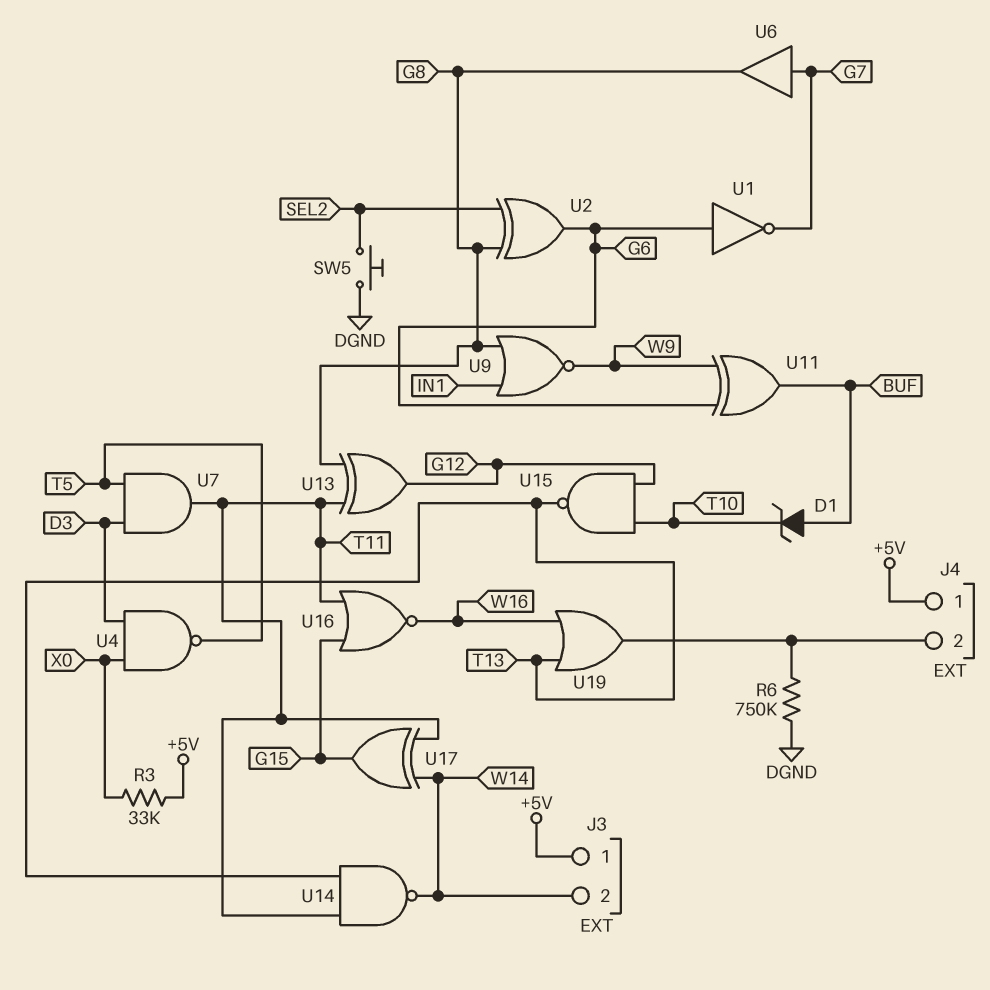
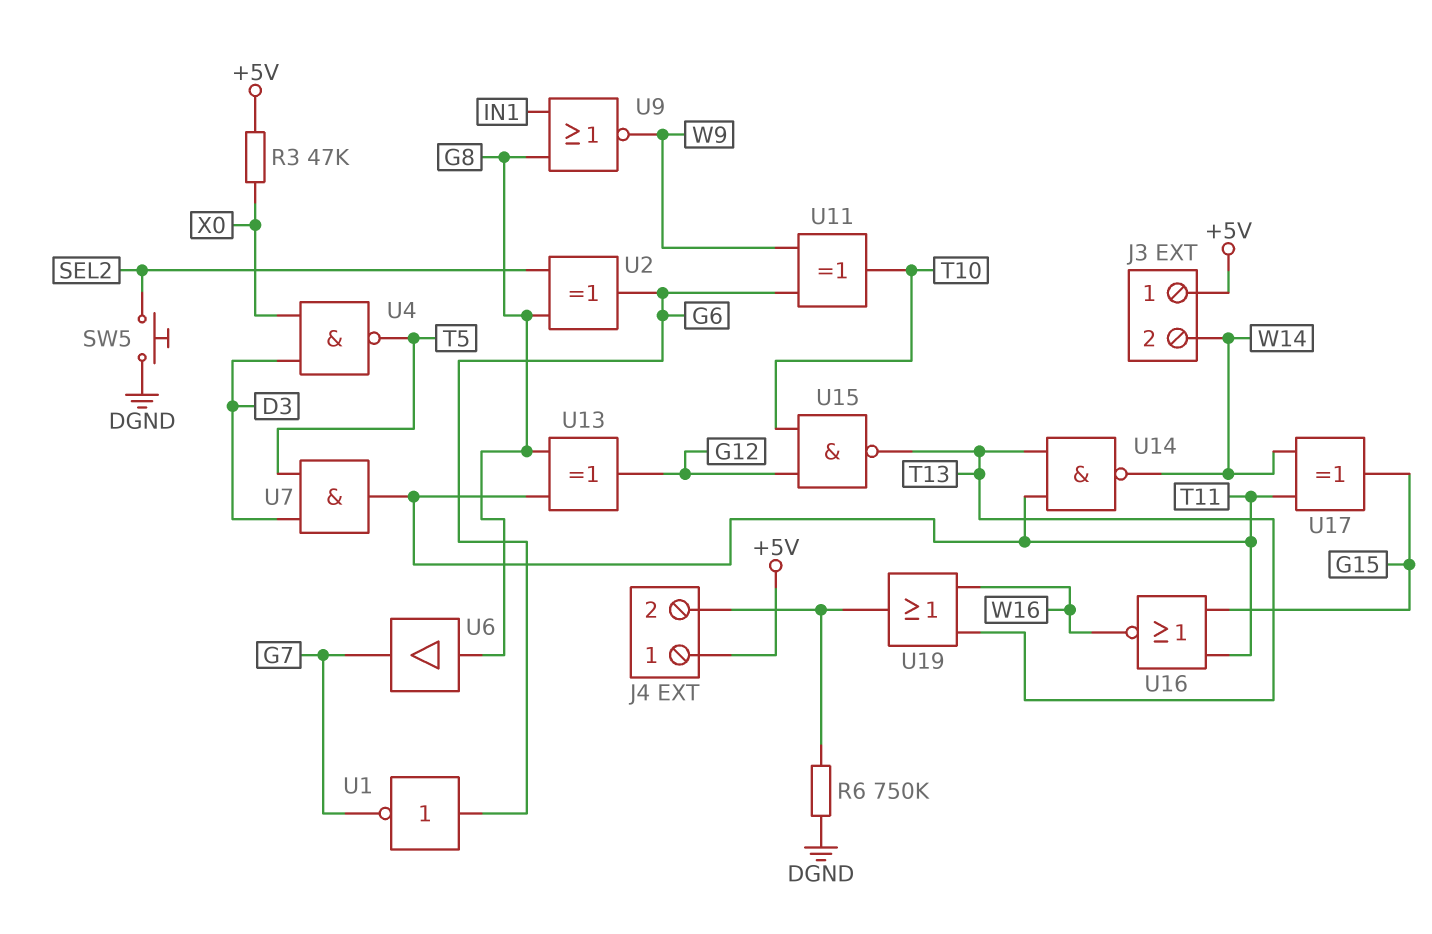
D1: zener (A BUF, K T10) -> none
R3: 33k (+5V, X0) -> 47k (+5V, X0)
U6: buffer (in G7, out G8) -> buffer (in G8, out G7)
U11: XOR (in G6, in W9, out BUF) -> XOR (in G6, in W9, out T10)

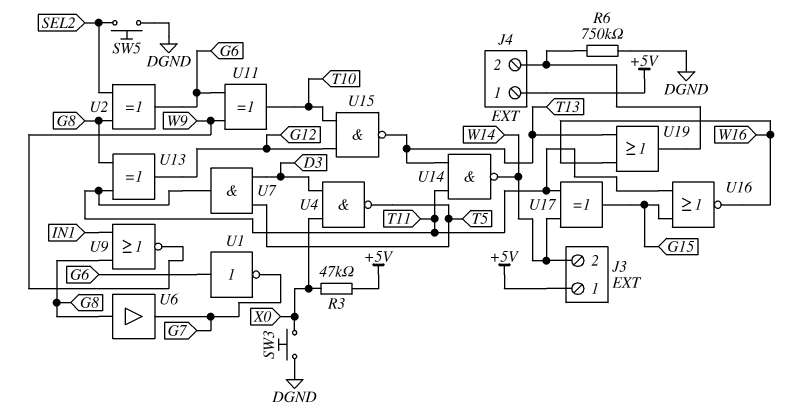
SW3: none -> button (DGND, X0)

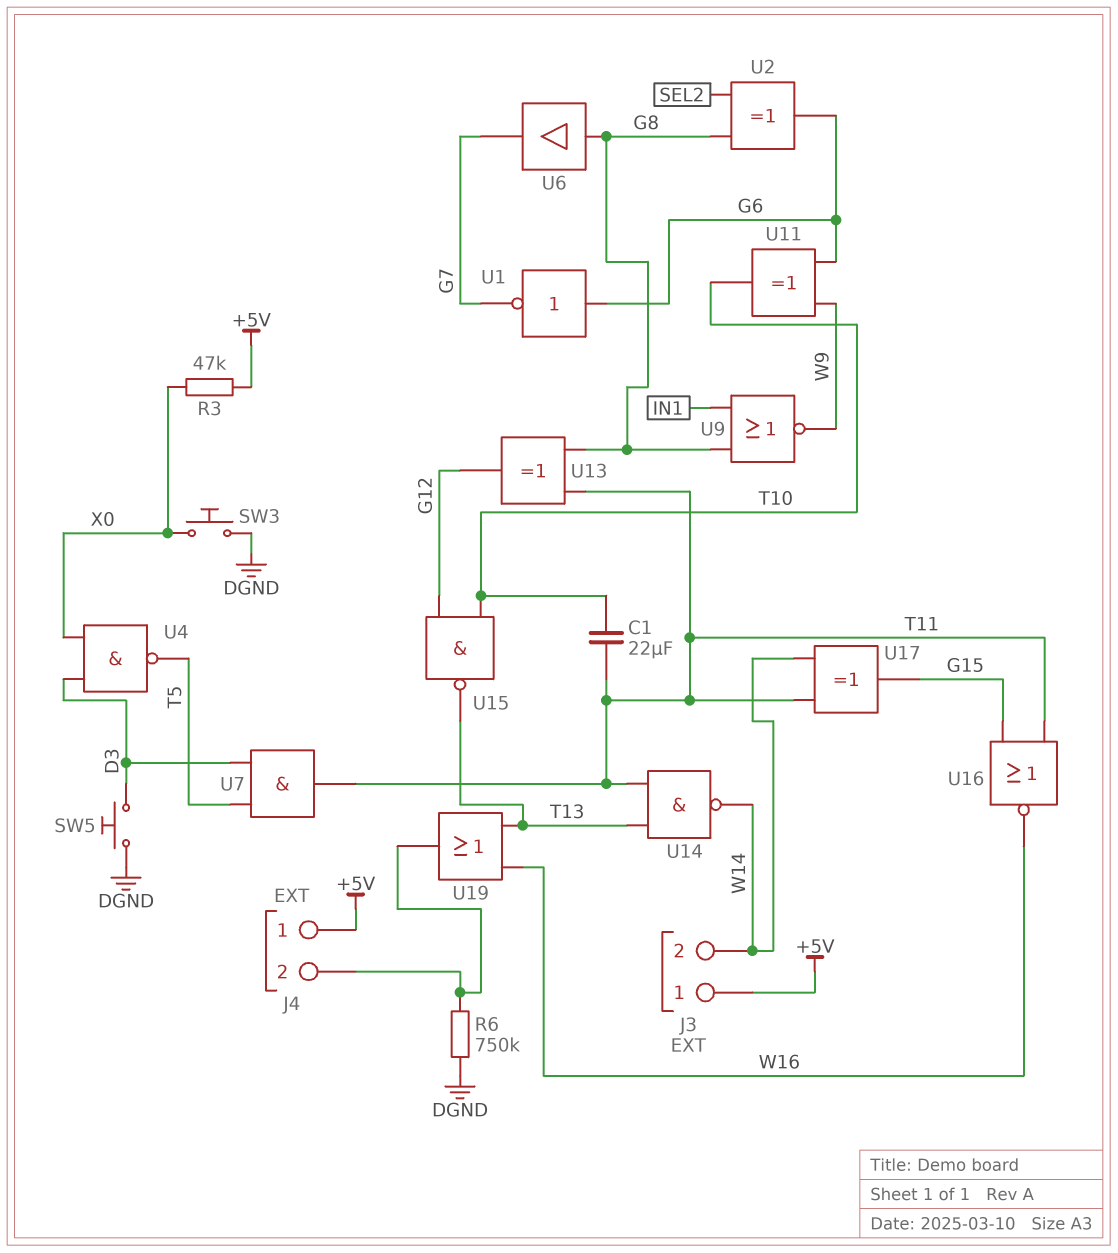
C1: none -> 22uF (T10, T11)
SW5: button (DGND, SEL2) -> button (D3, DGND)

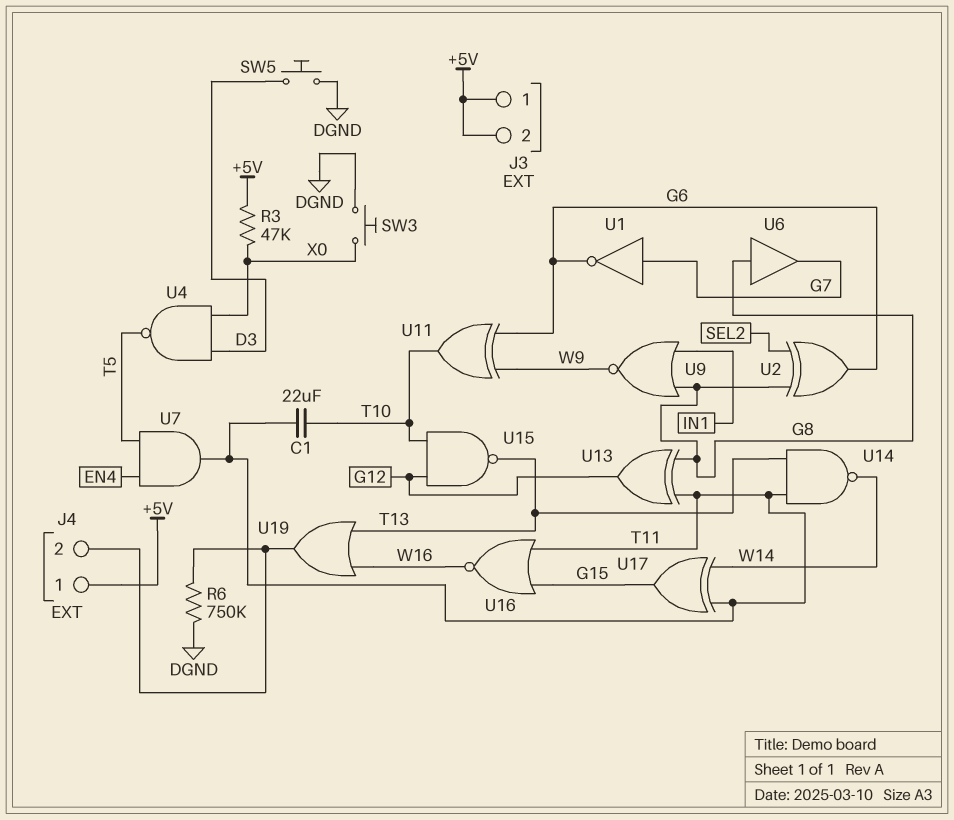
J3 pin 2: W14 -> +5V
U1: NOT (in G6, out G7) -> NOT (in G7, out G6)
U7: AND (in D3, in T5, out T11) -> AND (in EN4, in T5, out T11)

